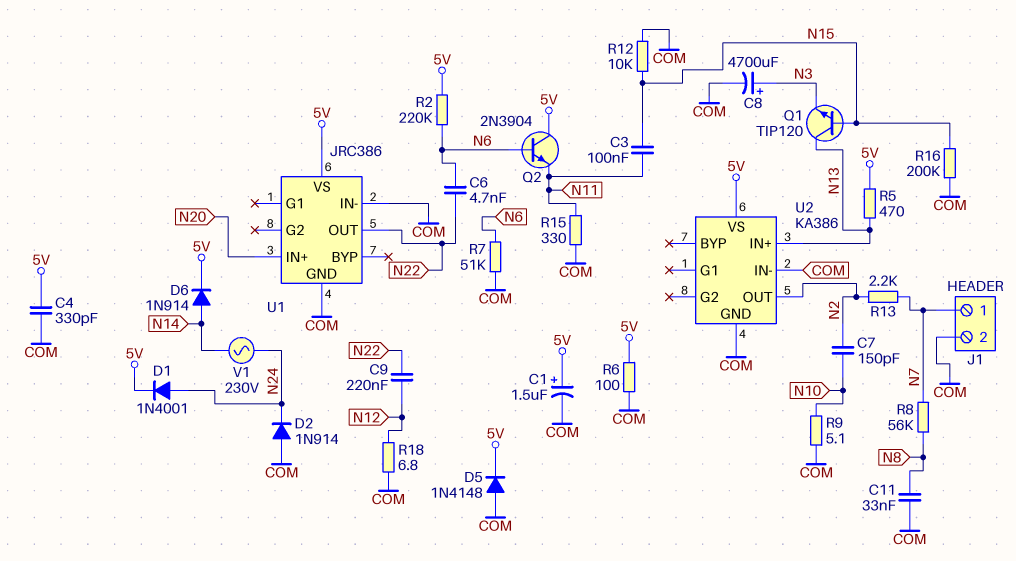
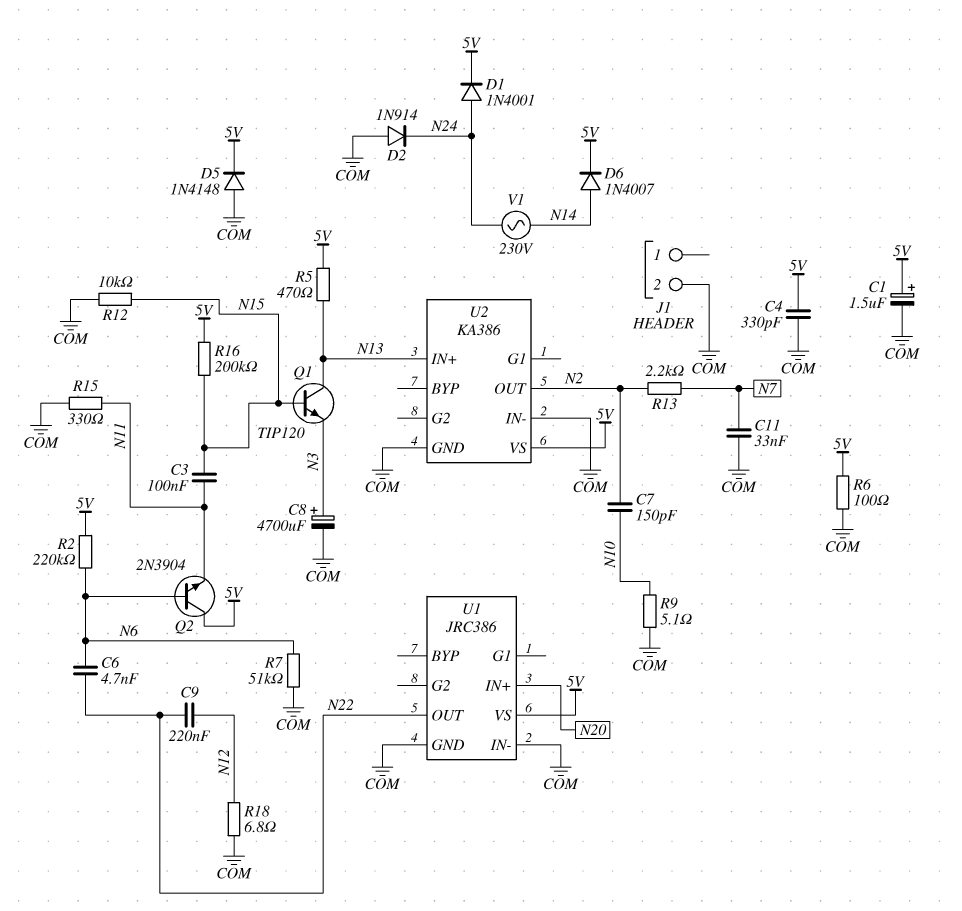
C11: 33nF (COM, N8) -> 33nF (COM, N7)
D6: diode 1N914 (A N14, K 5V) -> diode 1N4007 (A N14, K 5V)
J1 pin 1: N7 -> none
R8: 56k (N7, N8) -> none
R16: 200k (COM, N15) -> 200k (5V, N15)

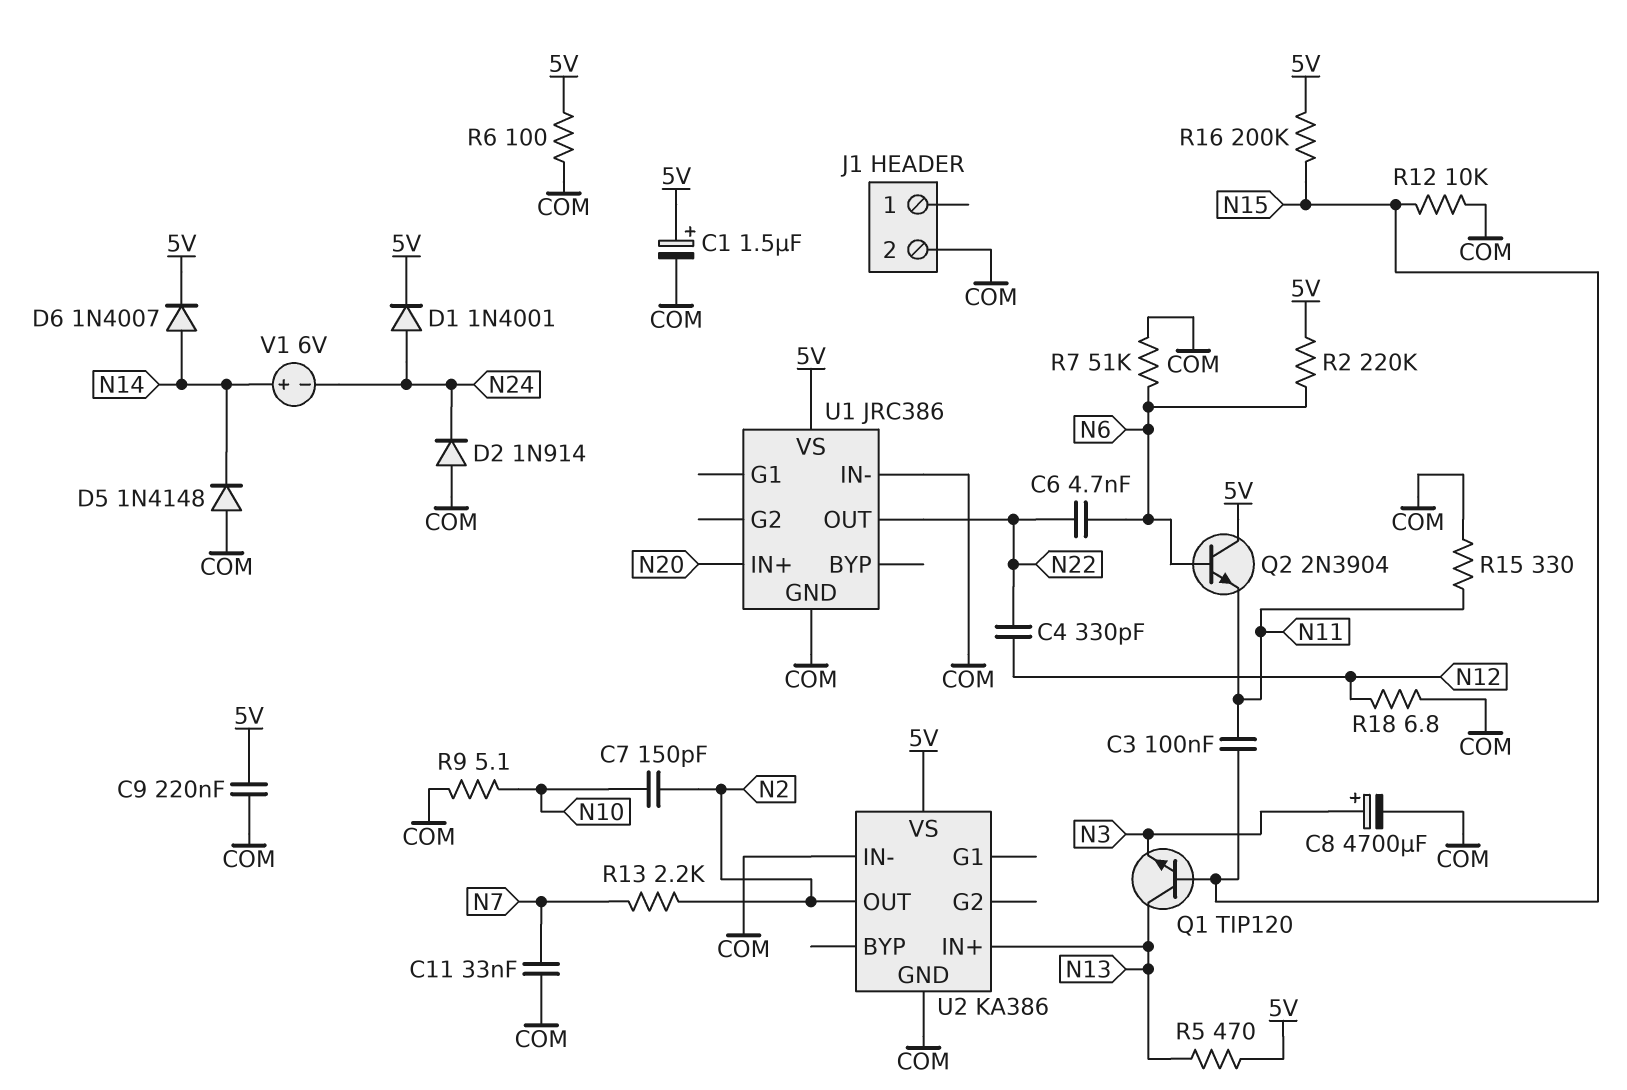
C4: 330pF (5V, COM) -> 330pF (N12, N22)
C9: 220nF (N12, N22) -> 220nF (5V, COM)
D5: diode 1N4148 (A COM, K 5V) -> diode 1N4148 (A COM, K N14)
V1: AC 230V (N14, N24) -> 6V (plus N14, minus N24)

